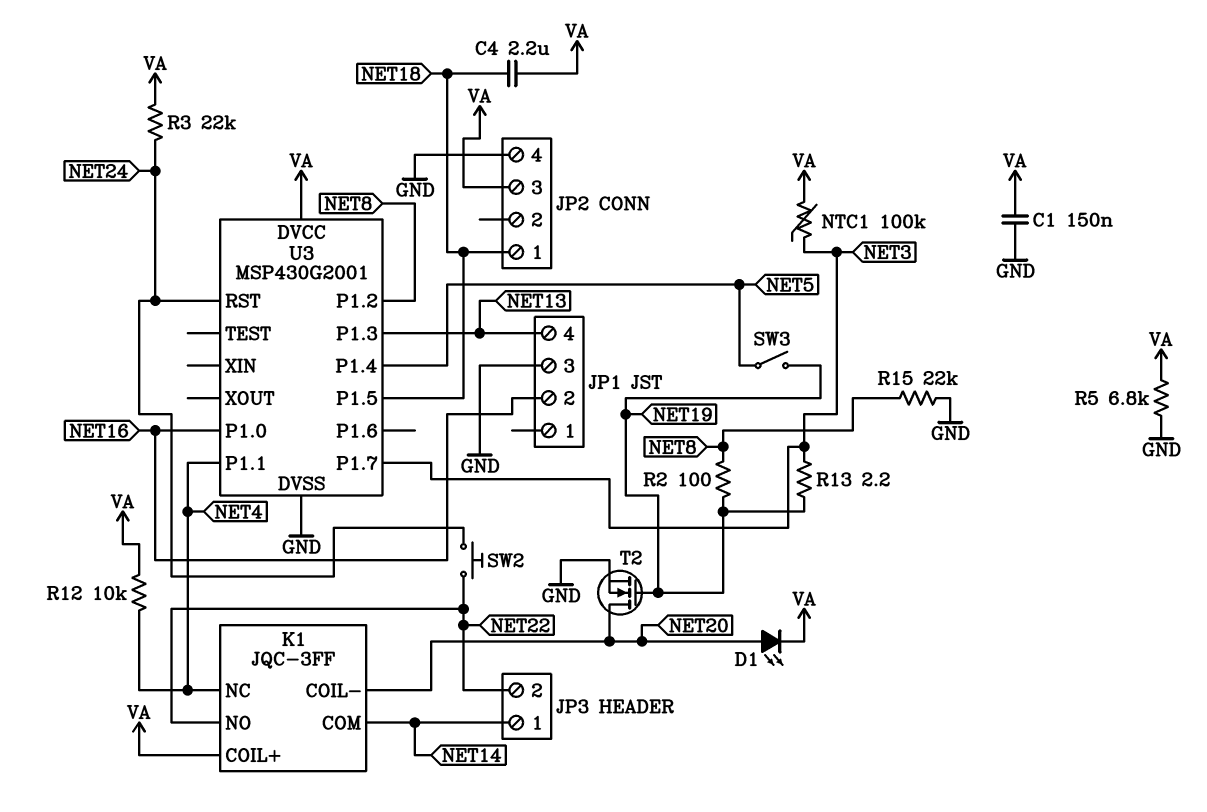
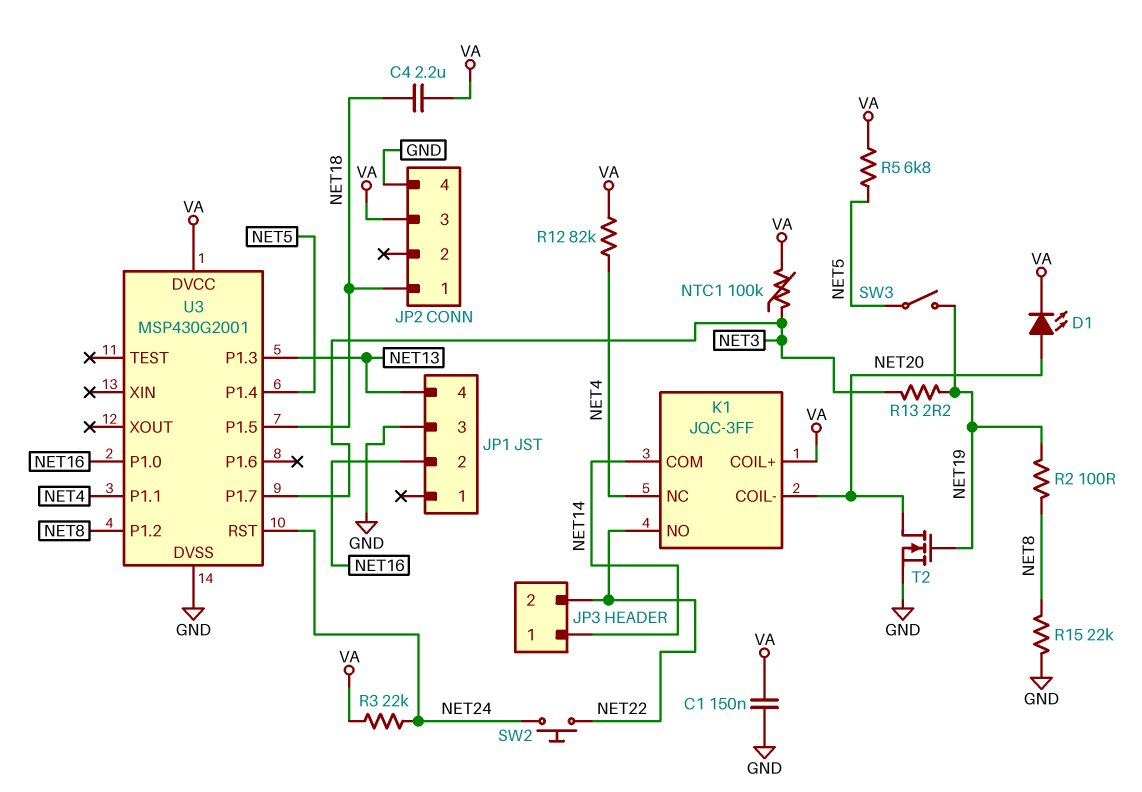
R5: 6.8k (GND, VA) -> 6.8k (NET5, VA)
R12: 10k (NET4, VA) -> 82k (NET4, VA)

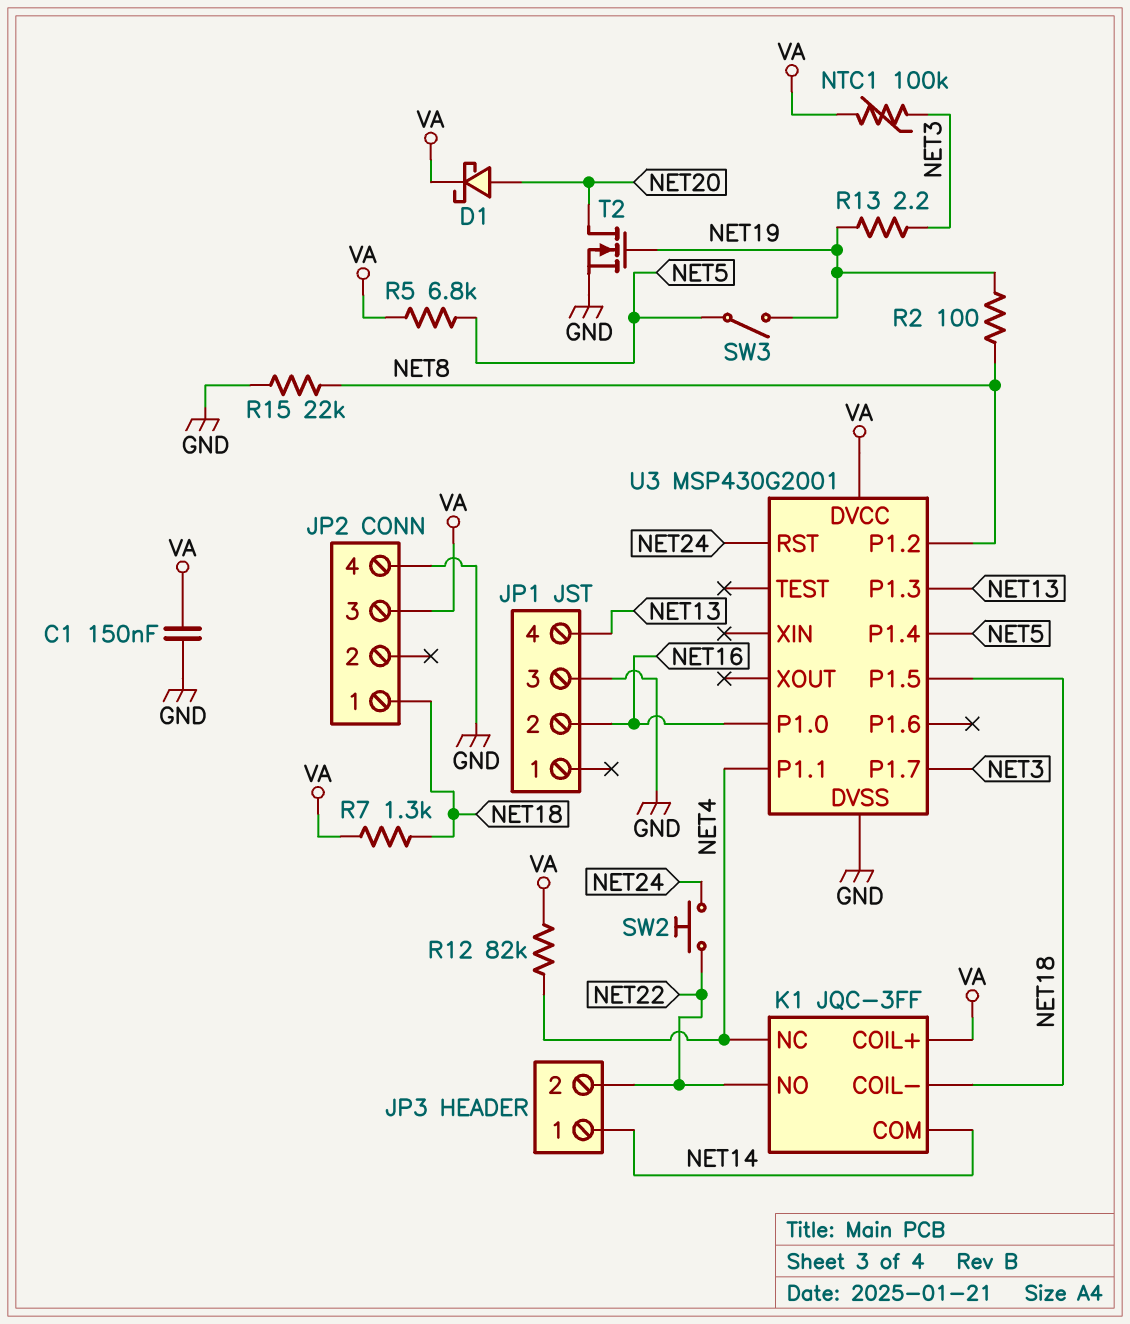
C4: 2.2uF (NET18, VA) -> none
D1: LED (A NET20, K VA) -> schottky (A NET20, K VA)
K1 pin COIL-: NET20 -> NET18
R3: 22k (NET24, VA) -> none
R7: none -> 1.3k (NET18, VA)

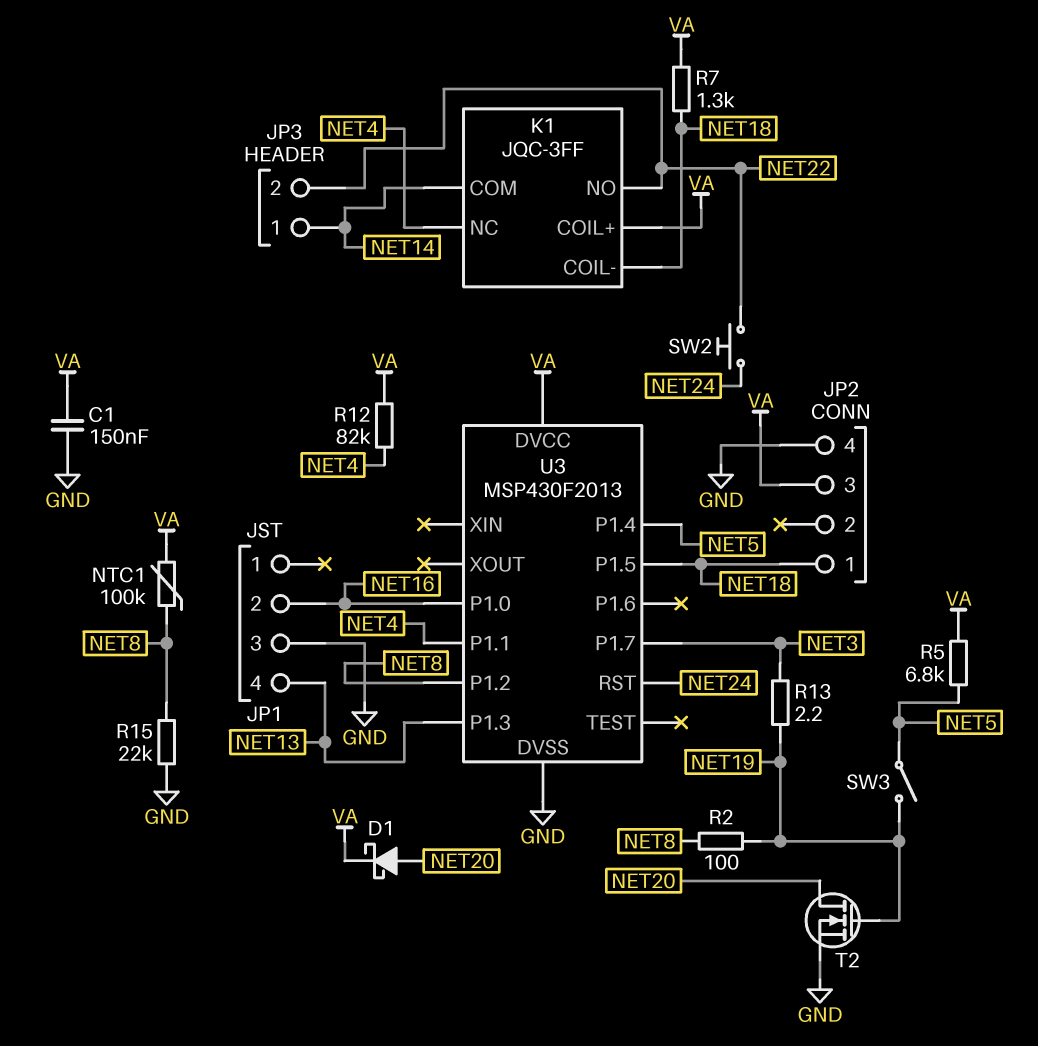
NTC1: 100k (NET3, VA) -> 100k (NET8, VA)
U3: MSP430G2001 -> MSP430F2013

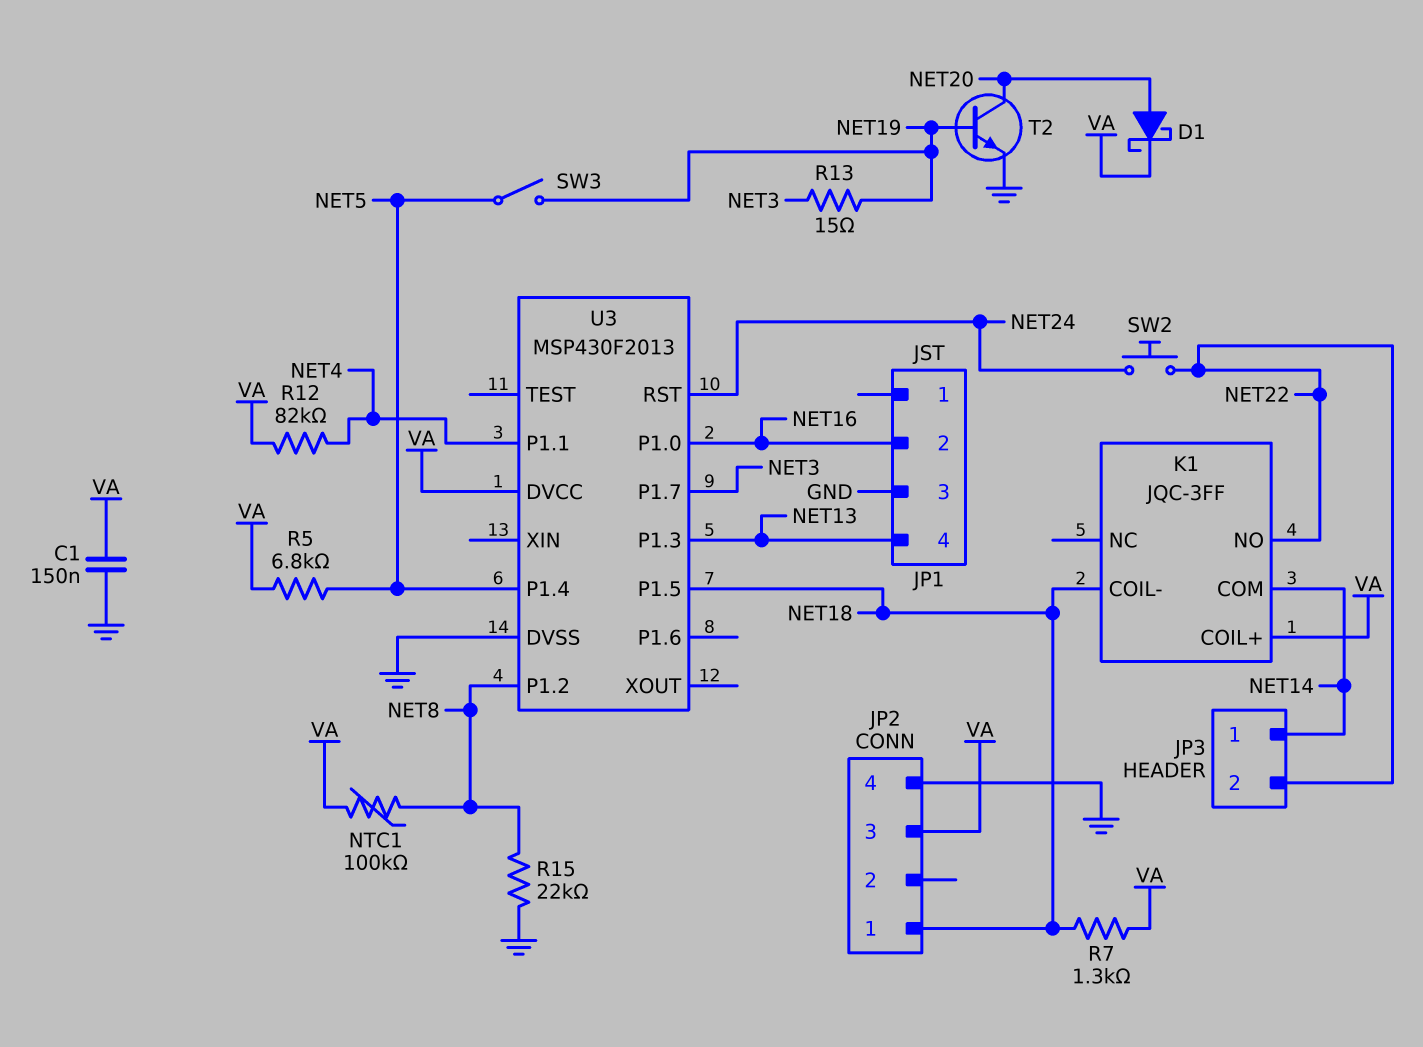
K1 pin NC: NET4 -> none
R2: 100 (NET8, NET19) -> none
R13: 2.2 (NET3, NET19) -> 15 (NET3, NET19)
T2: NMOS (G NET19, D NET20, S GND) -> NPN (B NET19, C NET20, E GND)

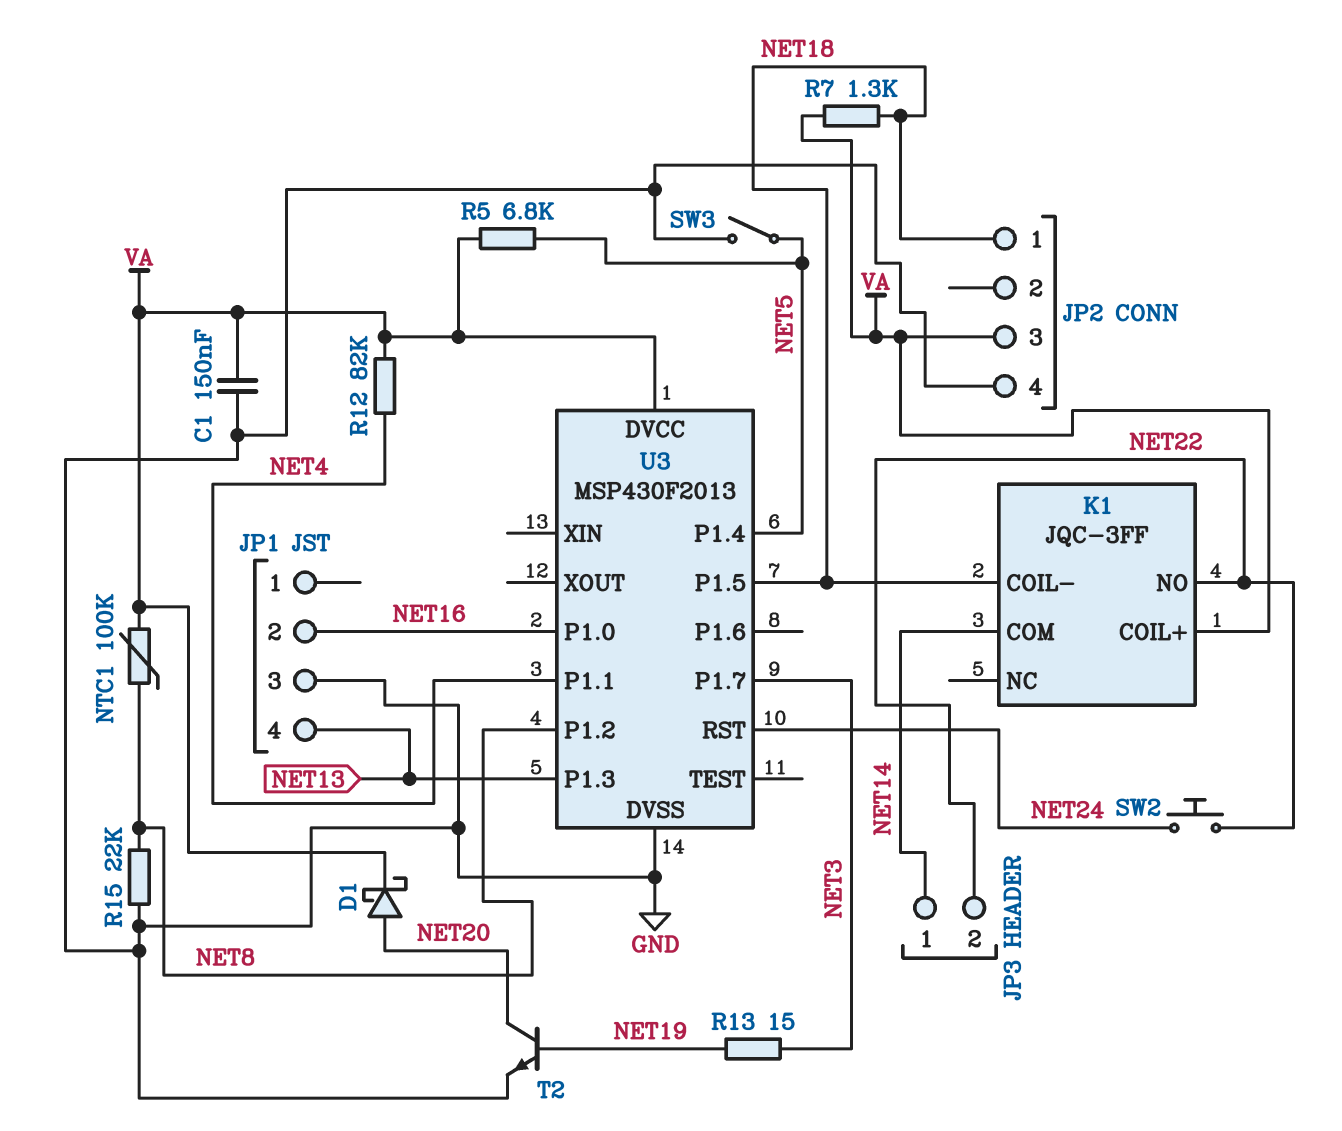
SW3: switch (NET5, NET19) -> switch (GND, NET5)

